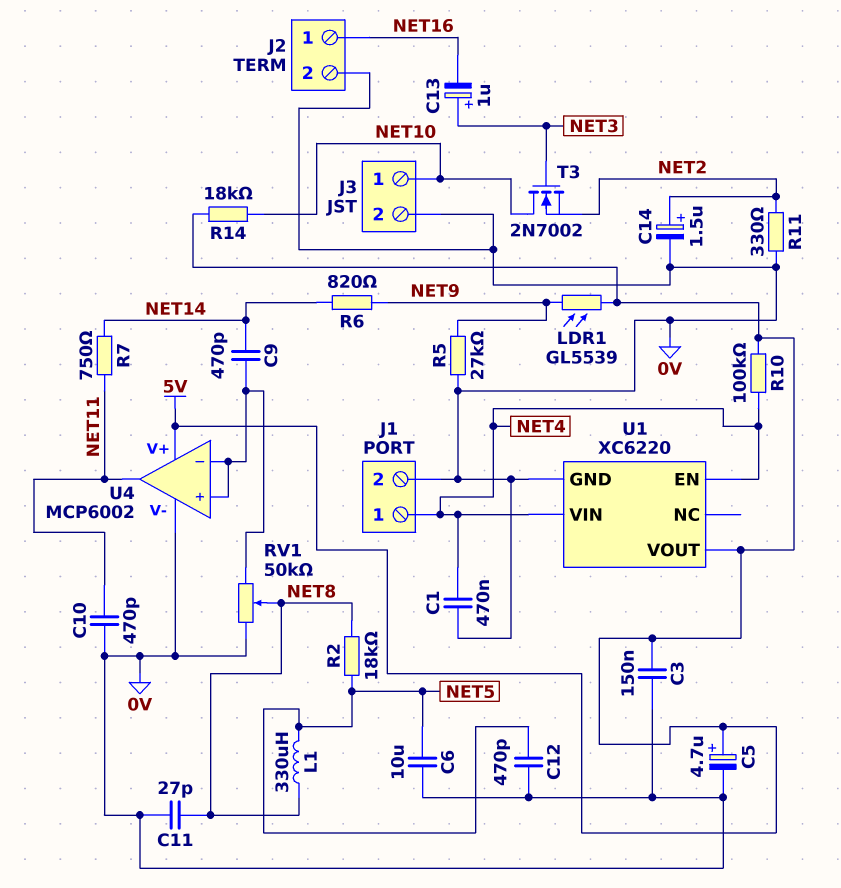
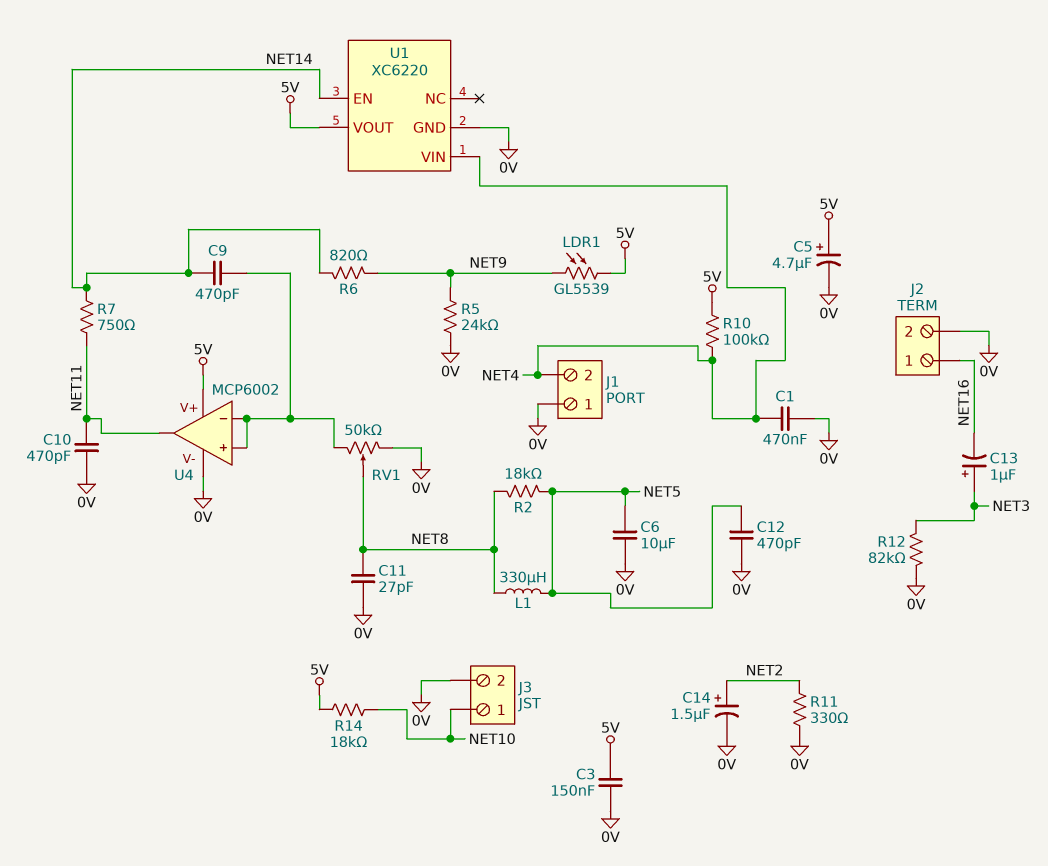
J1 pin 1: NET4 -> 0V
J1 pin 2: 0V -> NET4
R5: 27k (0V, NET9) -> 24k (0V, NET9)
R12: none -> 82k (0V, NET3)
T3: NMOS 2N7002 (G NET3, D NET10, S NET2) -> none
U1 pin EN: NET4 -> NET14

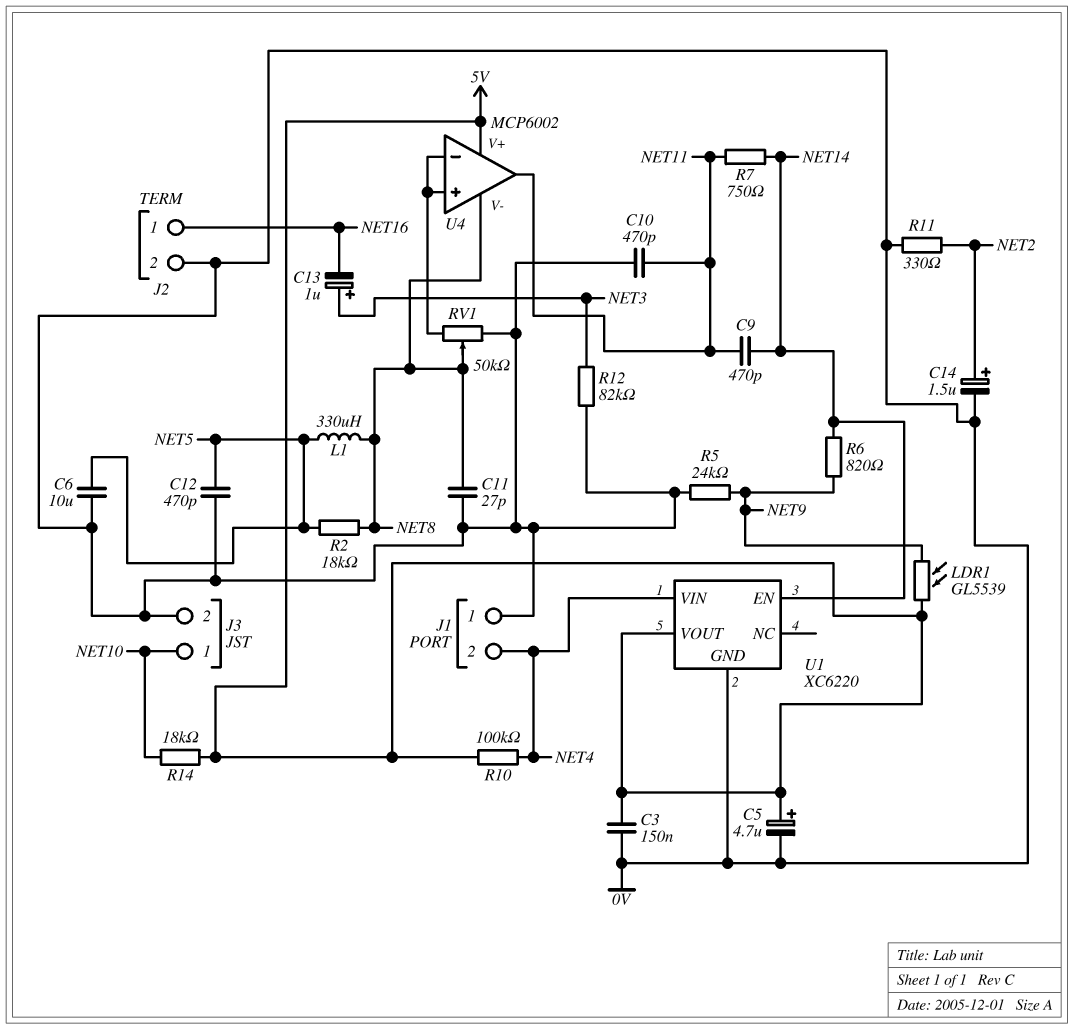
C1: 470nF (0V, NET4) -> none
C9: 470pF (NET14, U4/in+) -> 470pF (NET11, NET14)
U4 pin V-: 0V -> NET8

